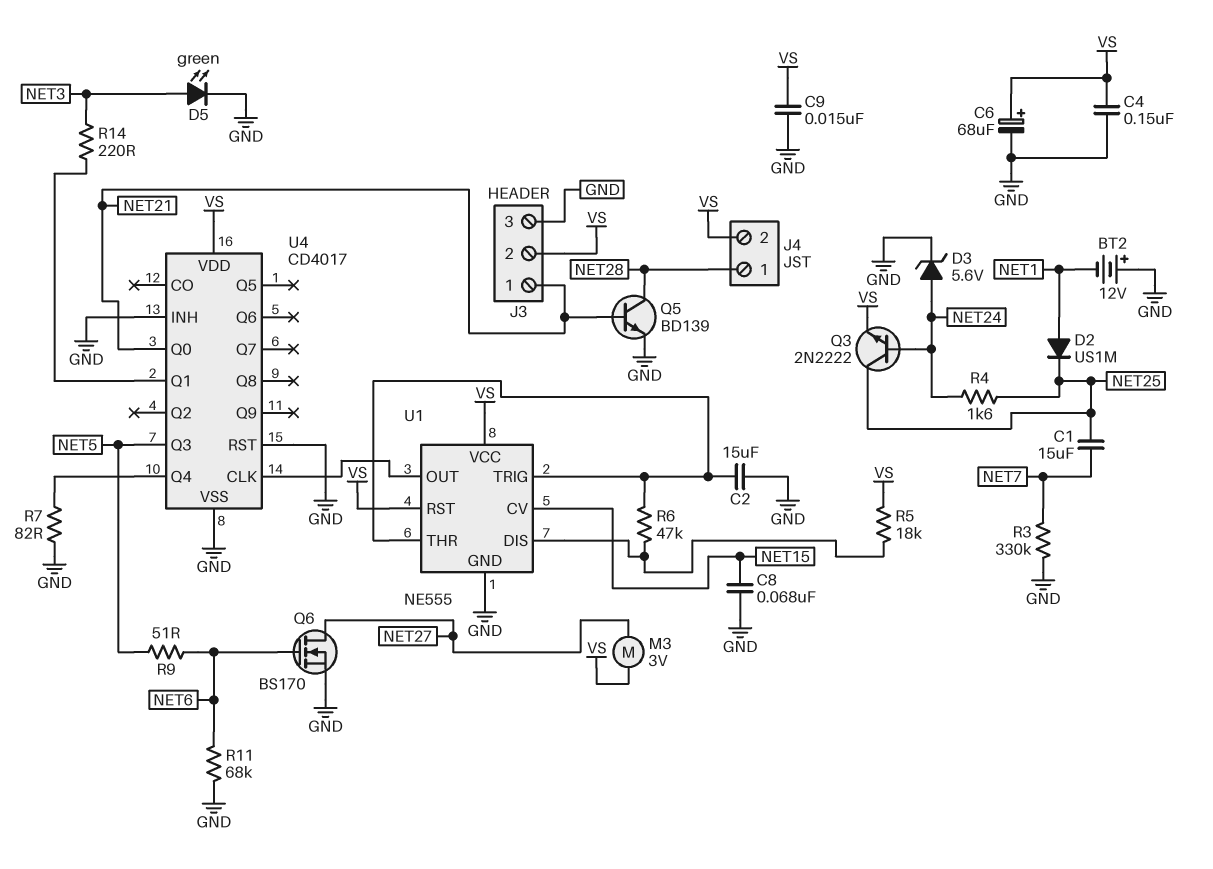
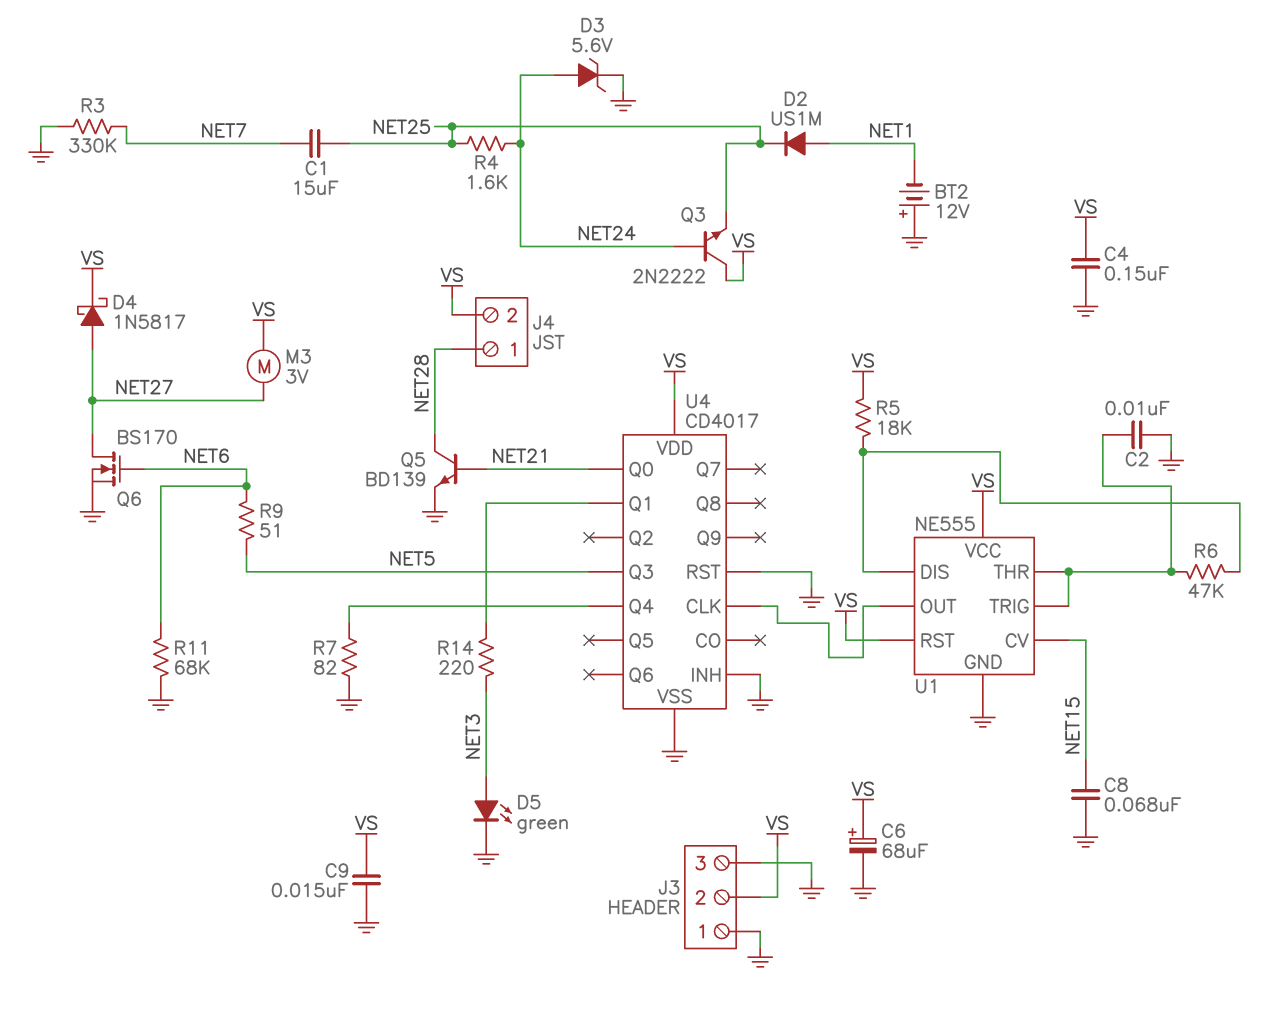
C2: 15uF (GND, U1/THR) -> 10nF (GND, U1/THR)
D4: none -> schottky 1N5817 (A NET27, K VS)
J3 pin 1: NET21 -> GND
Q3: NPN 2N2222 (B NET24, C NET25, E VS) -> NPN 2N2222 (B NET24, C VS, E NET25)

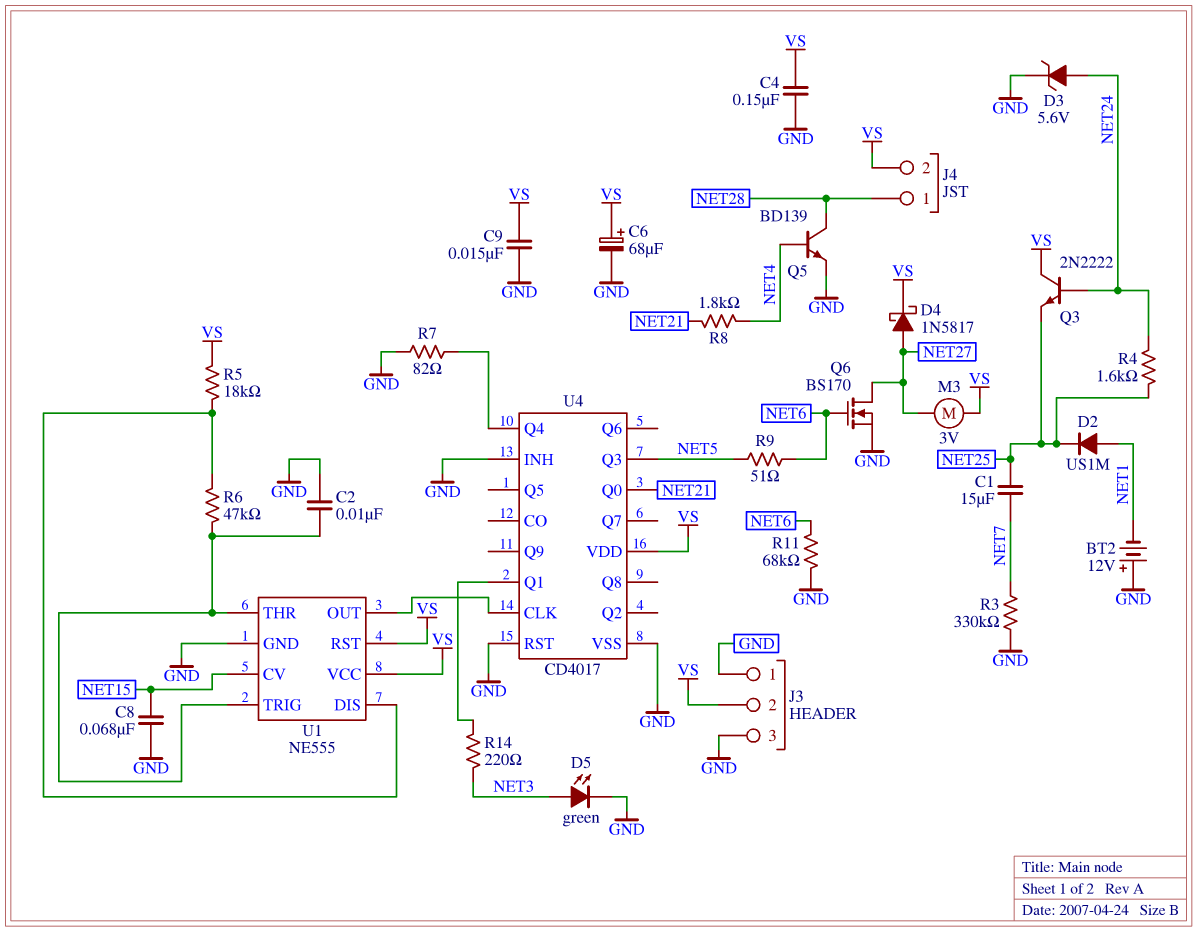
Q5: NPN BD139 (B NET21, C NET28, E GND) -> NPN BD139 (B NET4, C NET28, E GND)
R8: none -> 1.8k (NET4, NET21)

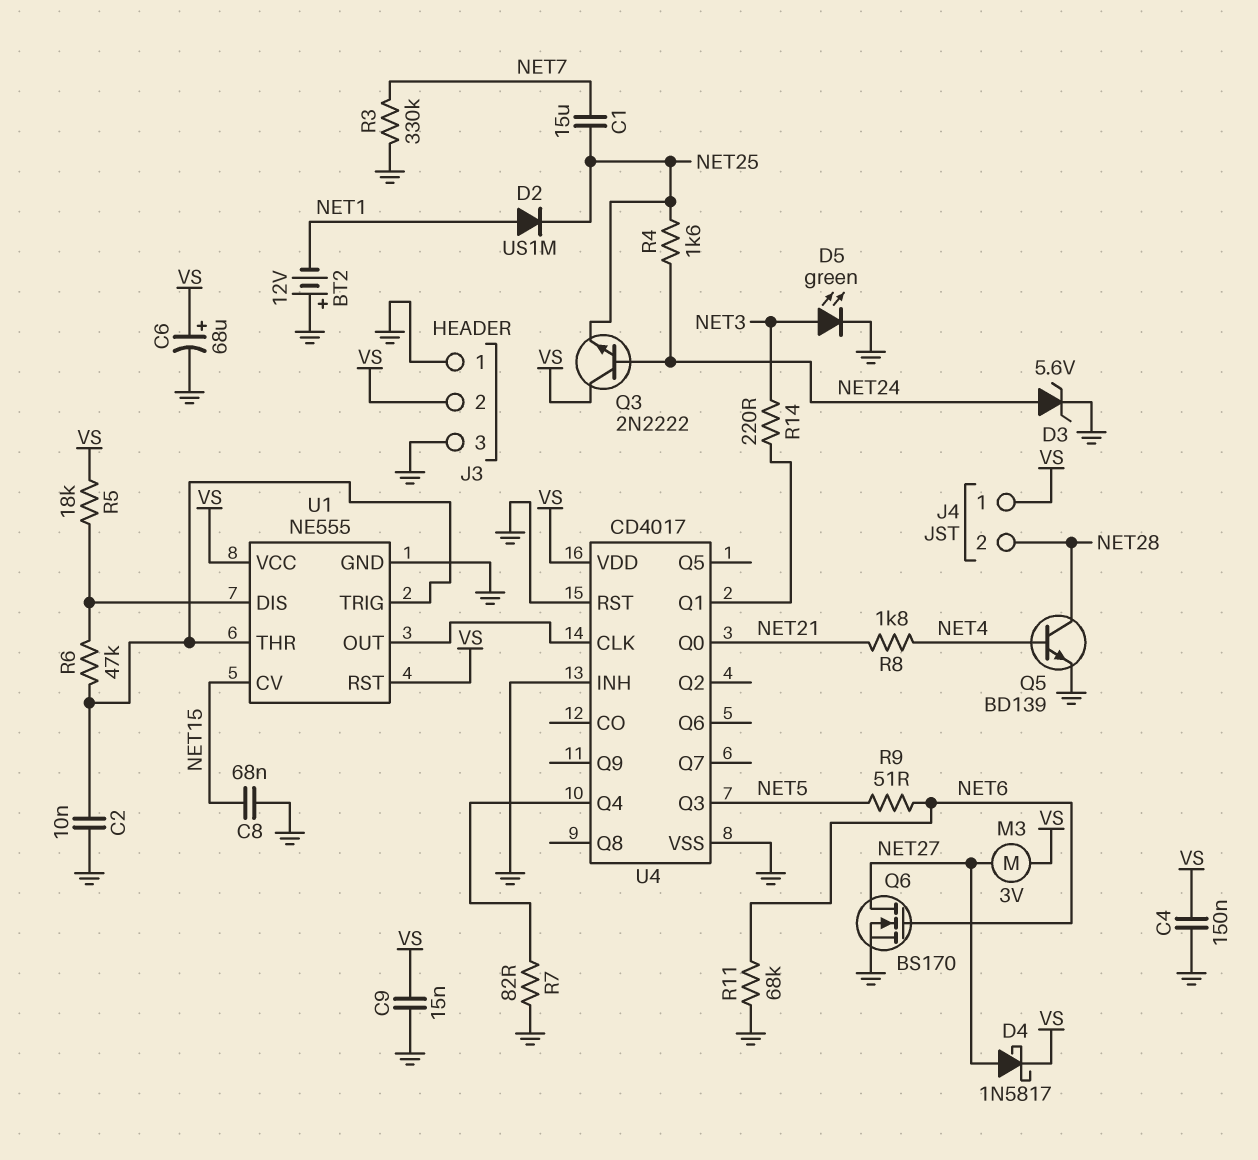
J4 pin 1: NET28 -> VS
J4 pin 2: VS -> NET28

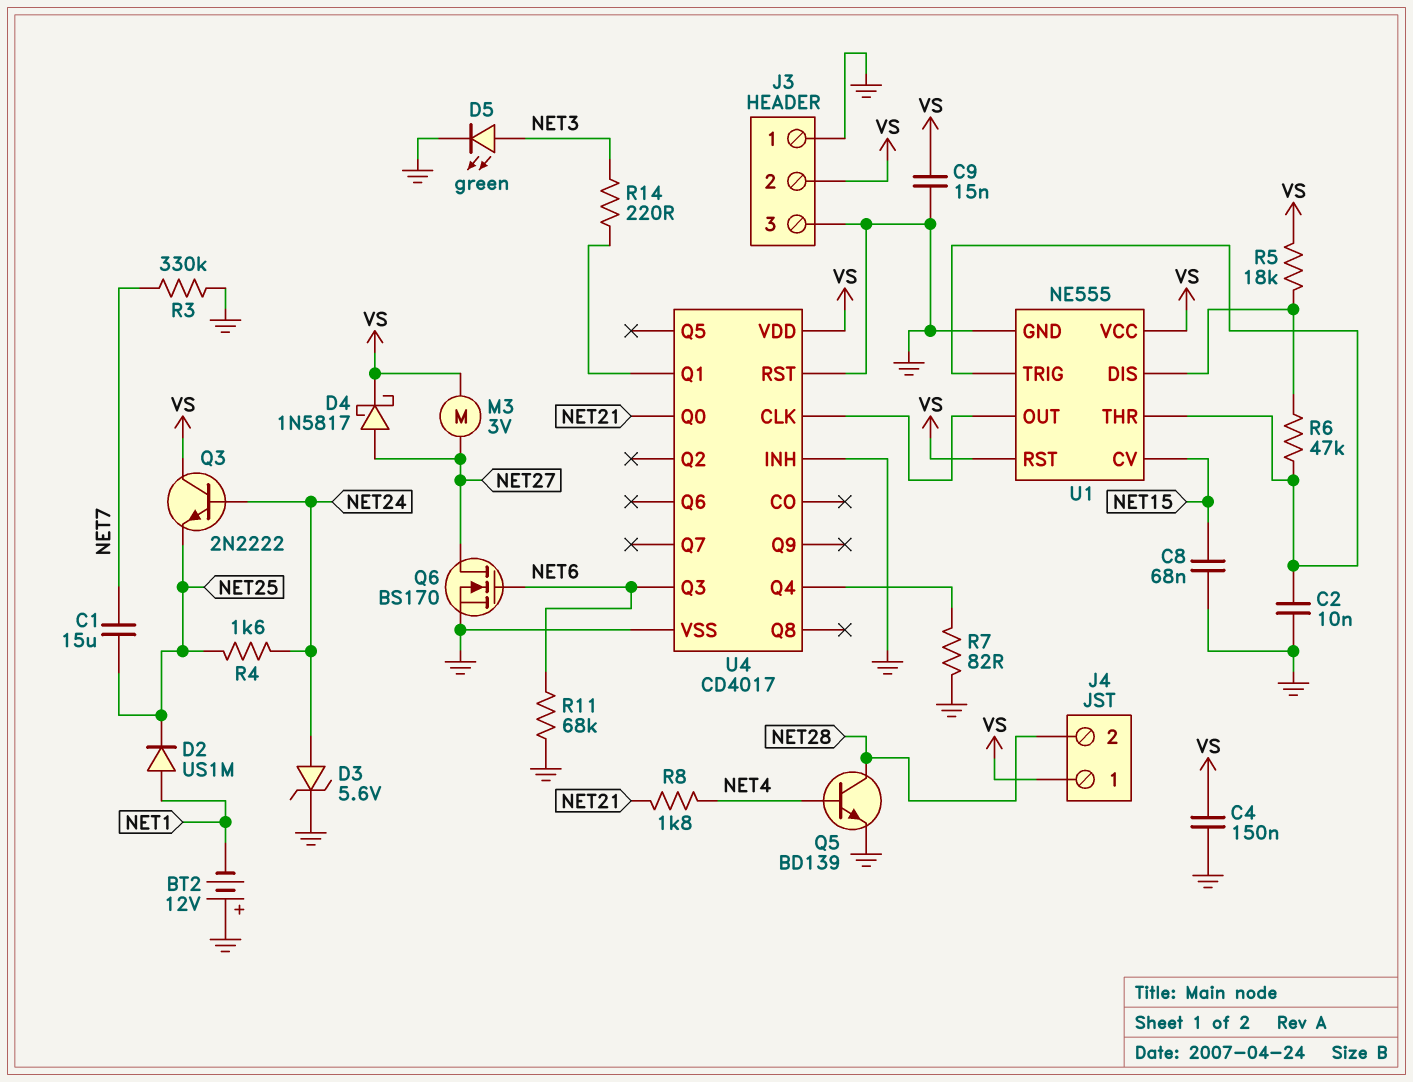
C6: 68uF (plus VS, minus GND) -> none
R9: 51 (NET5, NET6) -> none
U4 pin Q3: NET5 -> NET6

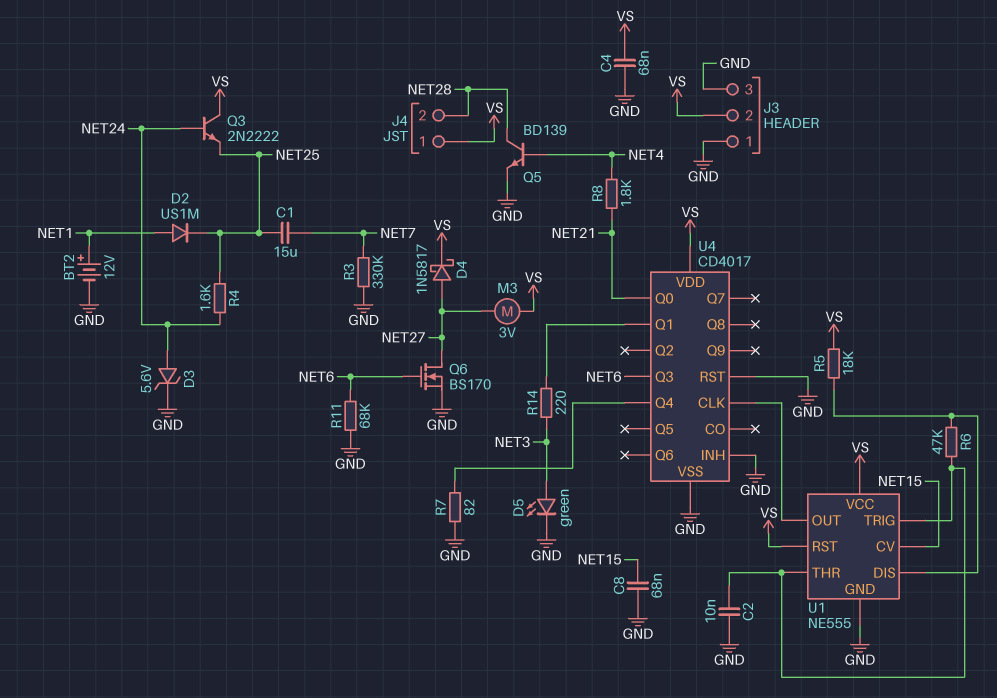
BT2: 12V (plus GND, minus NET1) -> 12V (plus NET1, minus GND)
C4: 150nF (GND, VS) -> 68nF (GND, VS)
C9: 15nF (GND, VS) -> none

